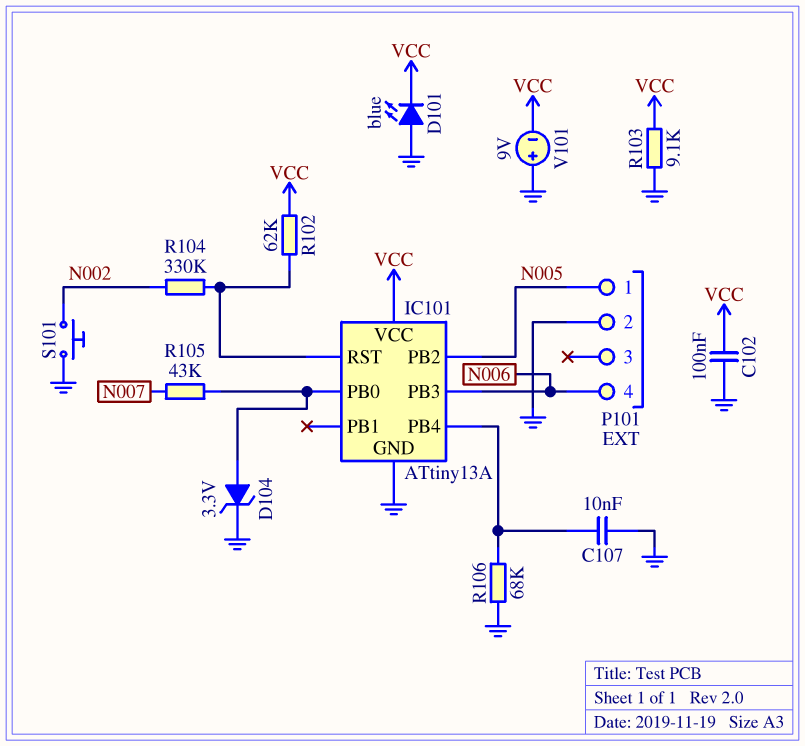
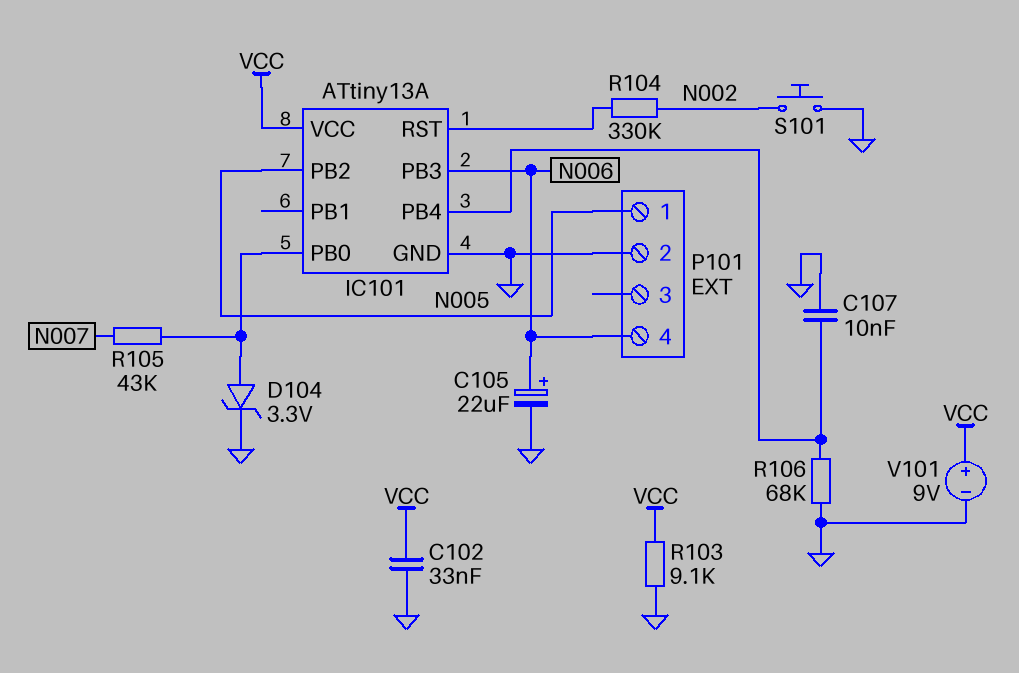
C102: 100nF (GND, VCC) -> 33nF (GND, VCC)
C105: none -> 22uF (plus N006, minus GND)
D101: LED blue (A GND, K VCC) -> none
R102: 62k (IC101/RST, VCC) -> none
V101: 9V (plus GND, minus VCC) -> 9V (plus VCC, minus GND)

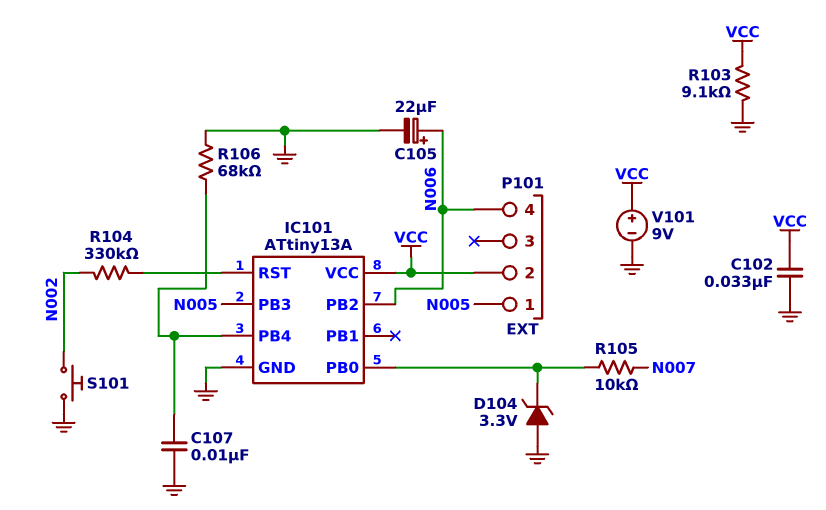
D104: zener 3.3V (A IC101/PB0, K GND) -> zener 3.3V (A GND, K IC101/PB0)
IC101 pin PB2: N005 -> N006
IC101 pin PB3: N006 -> N005
P101 pin 2: GND -> VCC
R105: 43k (IC101/PB0, N007) -> 10k (IC101/PB0, N007)

